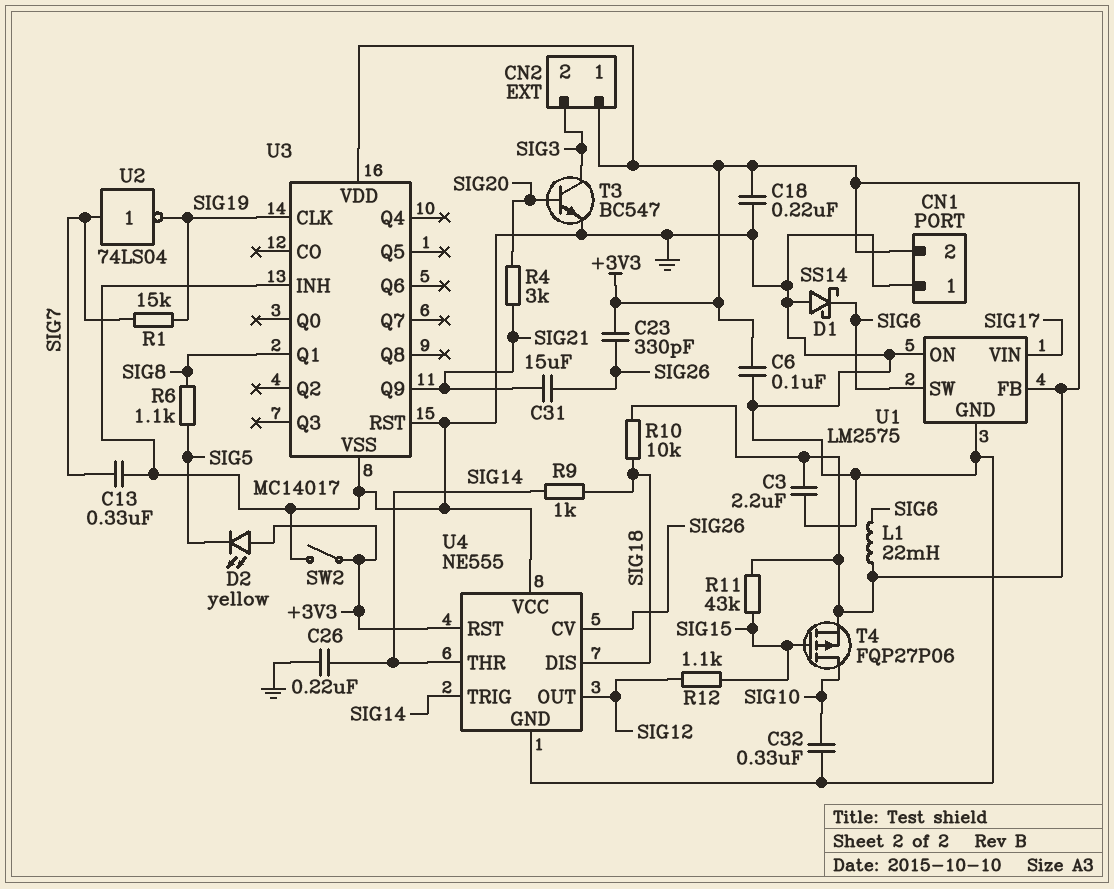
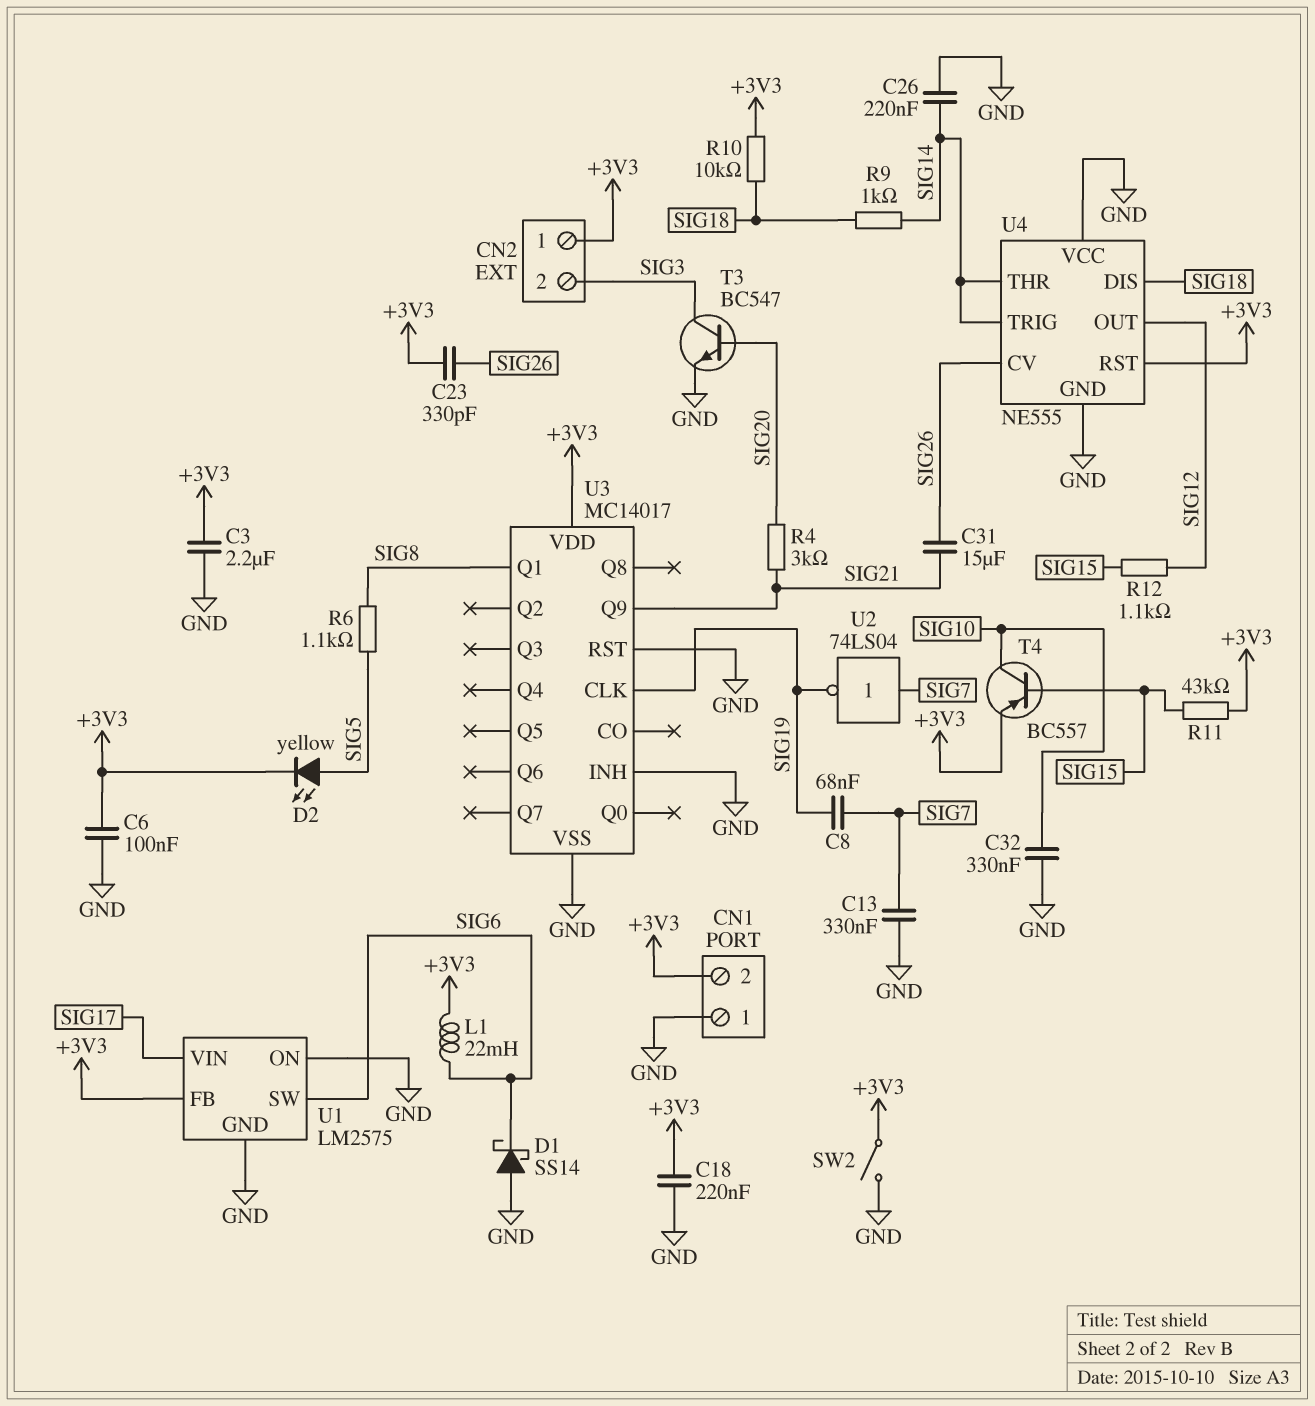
C8: none -> 68nF (SIG7, SIG19)
D2: LED yellow (A +3V3, K SIG5) -> LED yellow (A SIG5, K +3V3)
R1: 15k (SIG7, SIG19) -> none
T4: PMOS FQP27P06 (G SIG15, D SIG10, S +3V3) -> PNP BC557 (B SIG15, C SIG10, E +3V3)

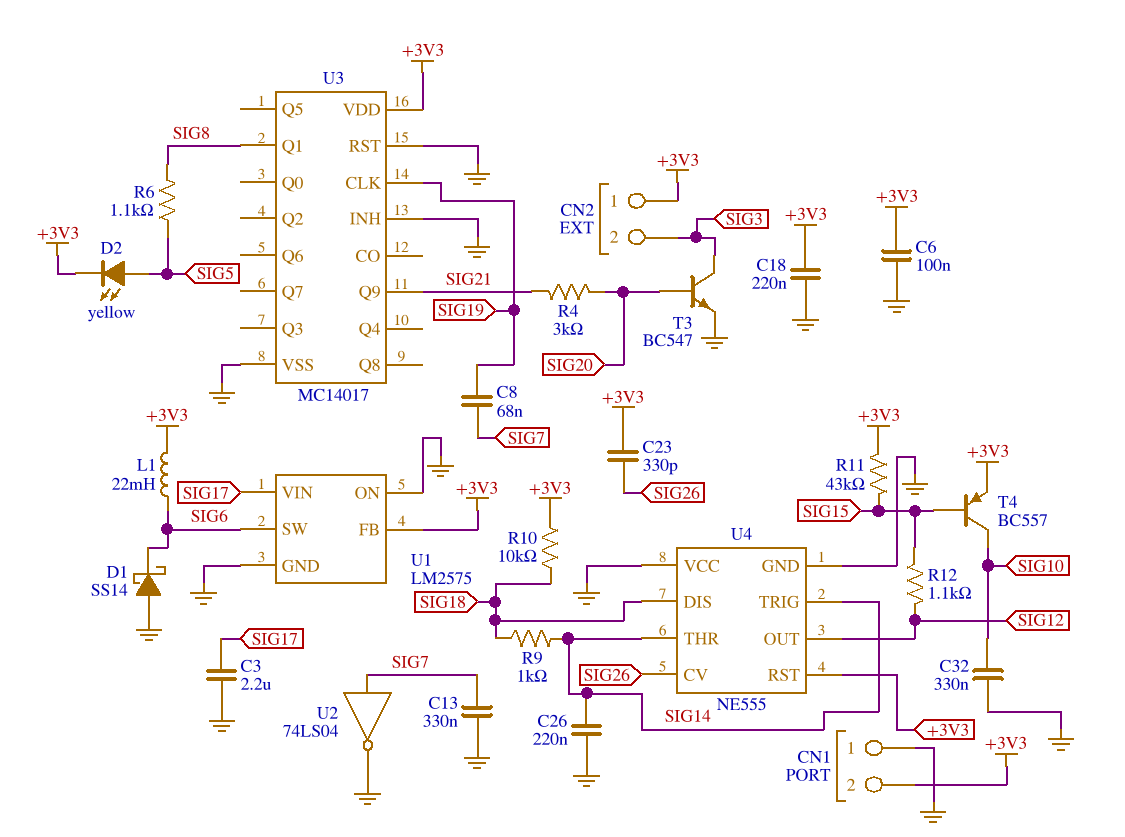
C3: 2.2uF (+3V3, GND) -> 2.2uF (GND, SIG17)
C31: 15uF (SIG21, SIG26) -> none
SW2: switch (+3V3, GND) -> none
U2: NOT 74LS04 (in SIG7, out SIG19) -> NOT 74LS04 (in SIG7, out GND)

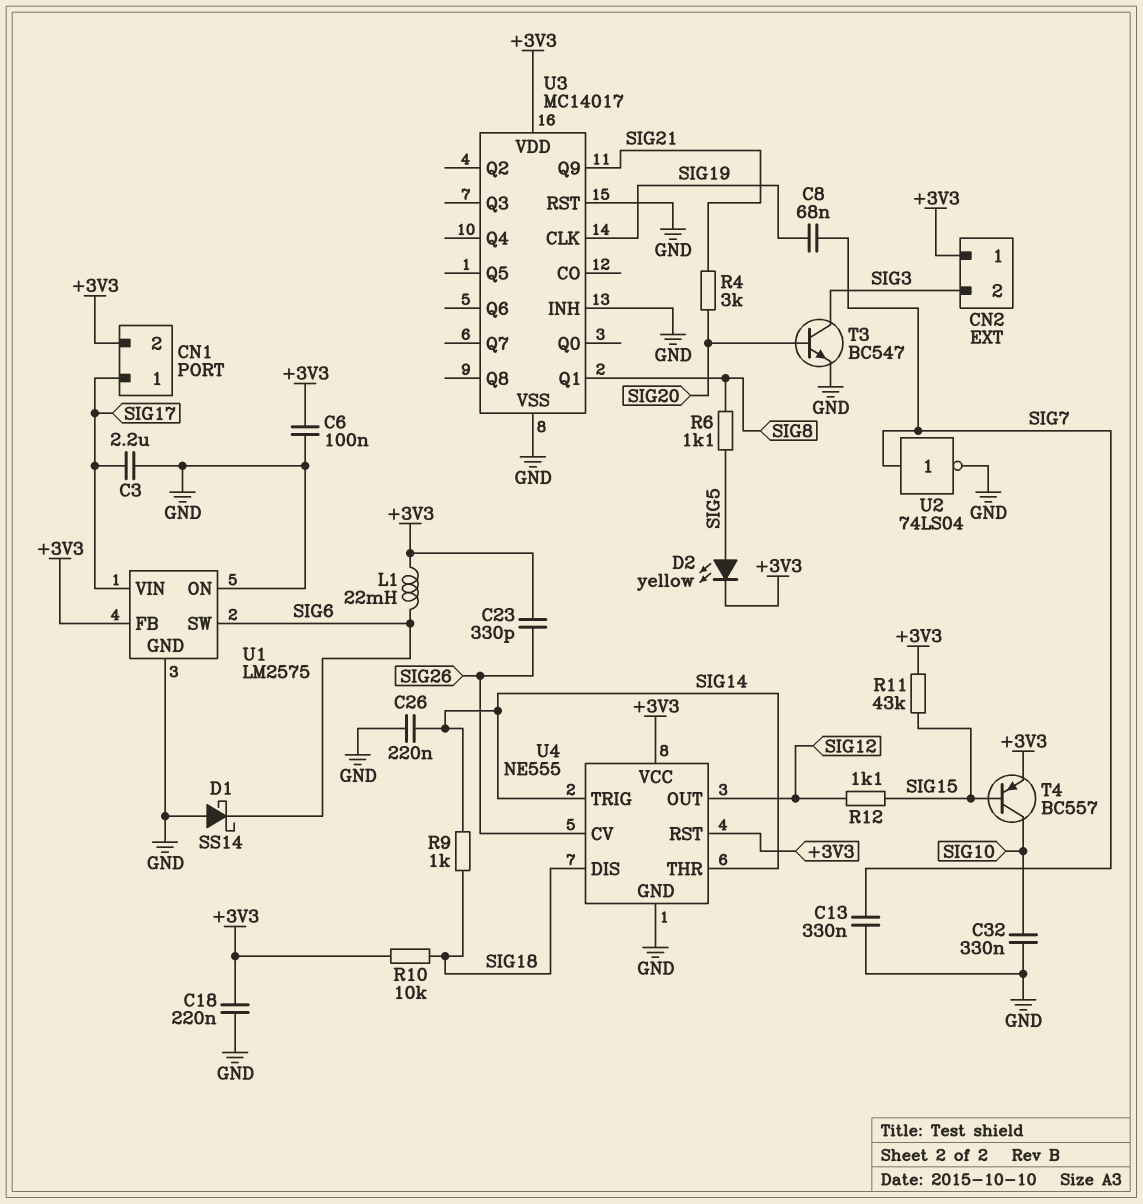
CN1 pin 1: GND -> SIG17
U4 pin VCC: GND -> +3V3

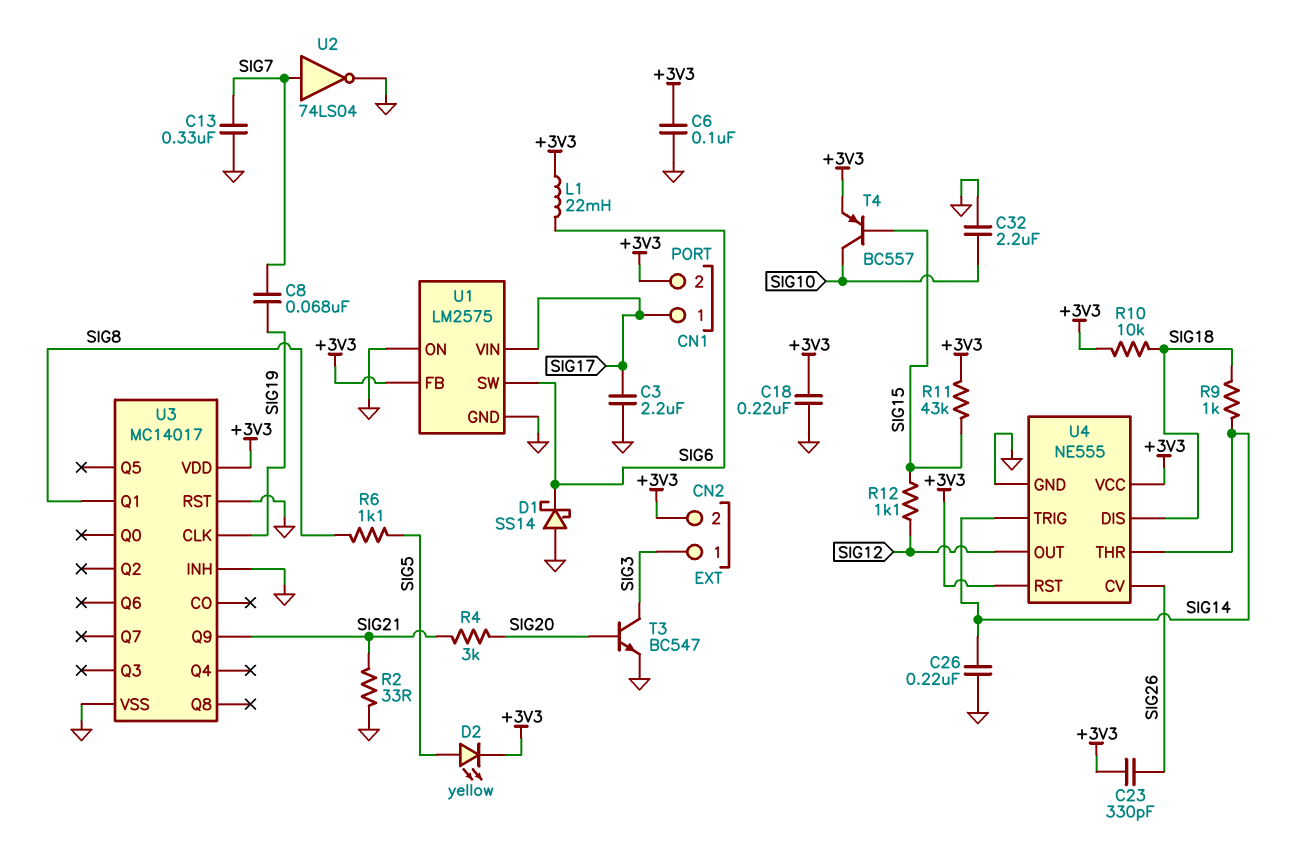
C32: 330nF (GND, SIG10) -> 2.2uF (GND, SIG10)
CN2 pin 1: +3V3 -> SIG3
CN2 pin 2: SIG3 -> +3V3
R2: none -> 33 (GND, SIG21)

